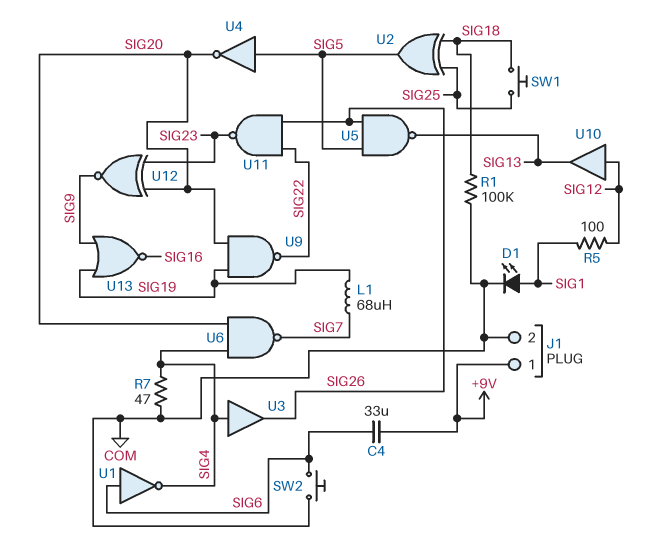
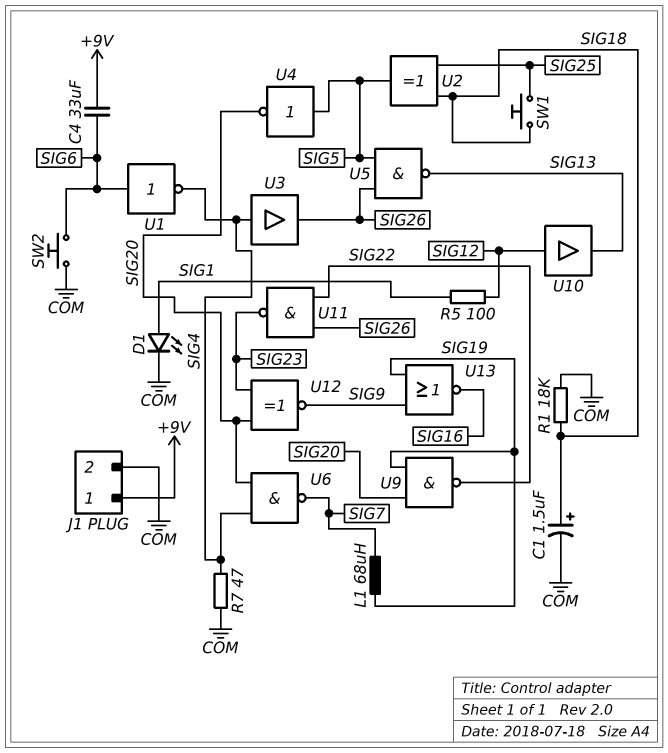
C1: none -> 1.5uF (plus SIG18, minus COM)
R1: 100k (COM, SIG18) -> 18k (COM, SIG18)

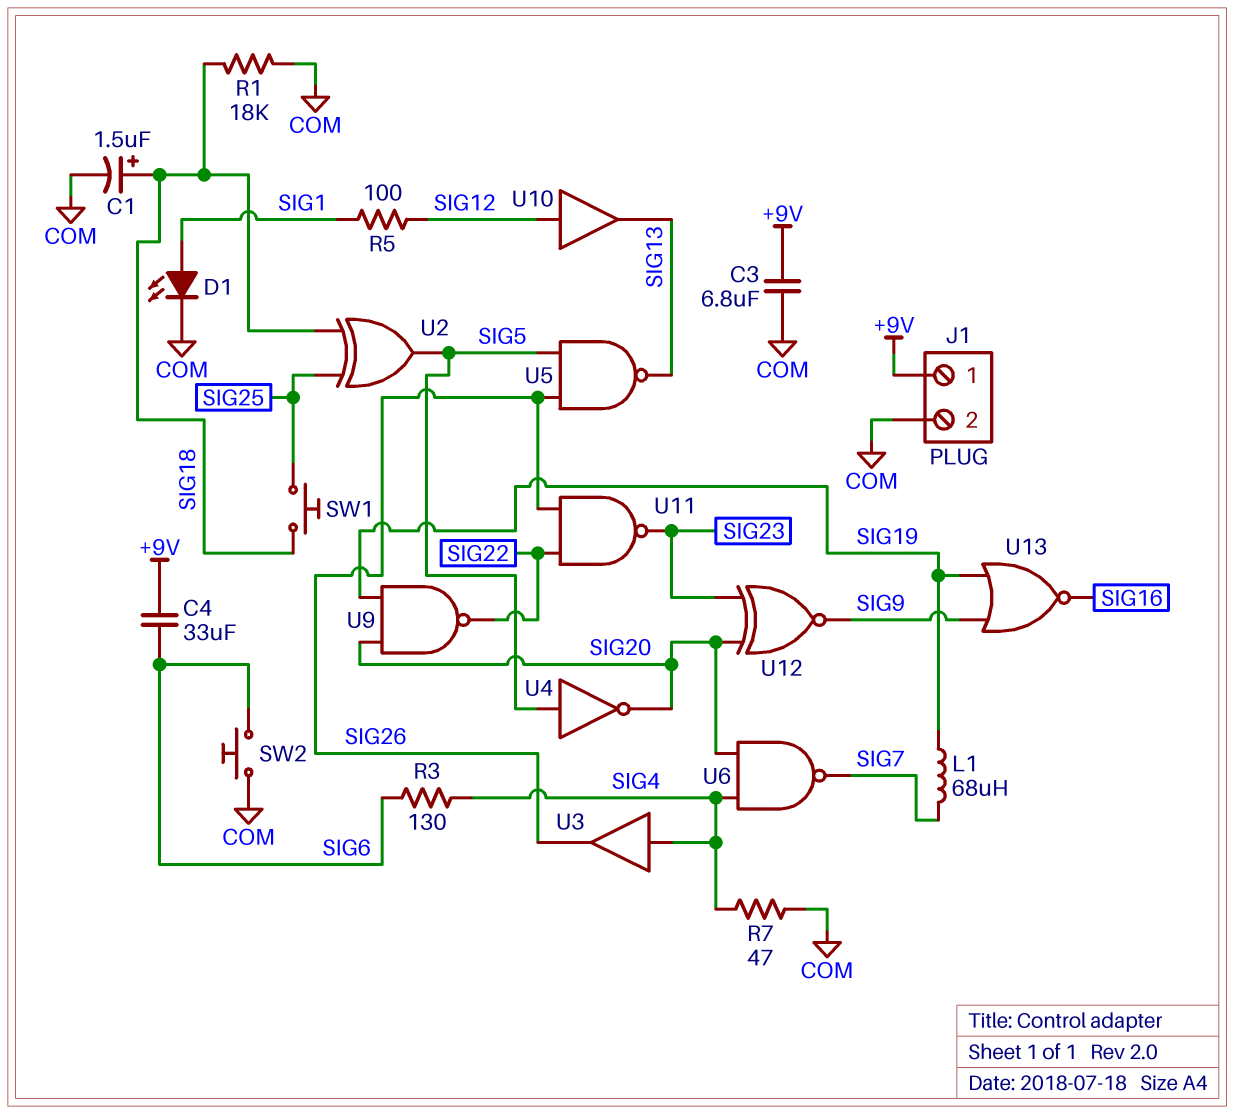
C3: none -> 6.8uF (+9V, COM)
R3: none -> 130 (SIG4, SIG6)
U1: NOT (in SIG6, out SIG4) -> none

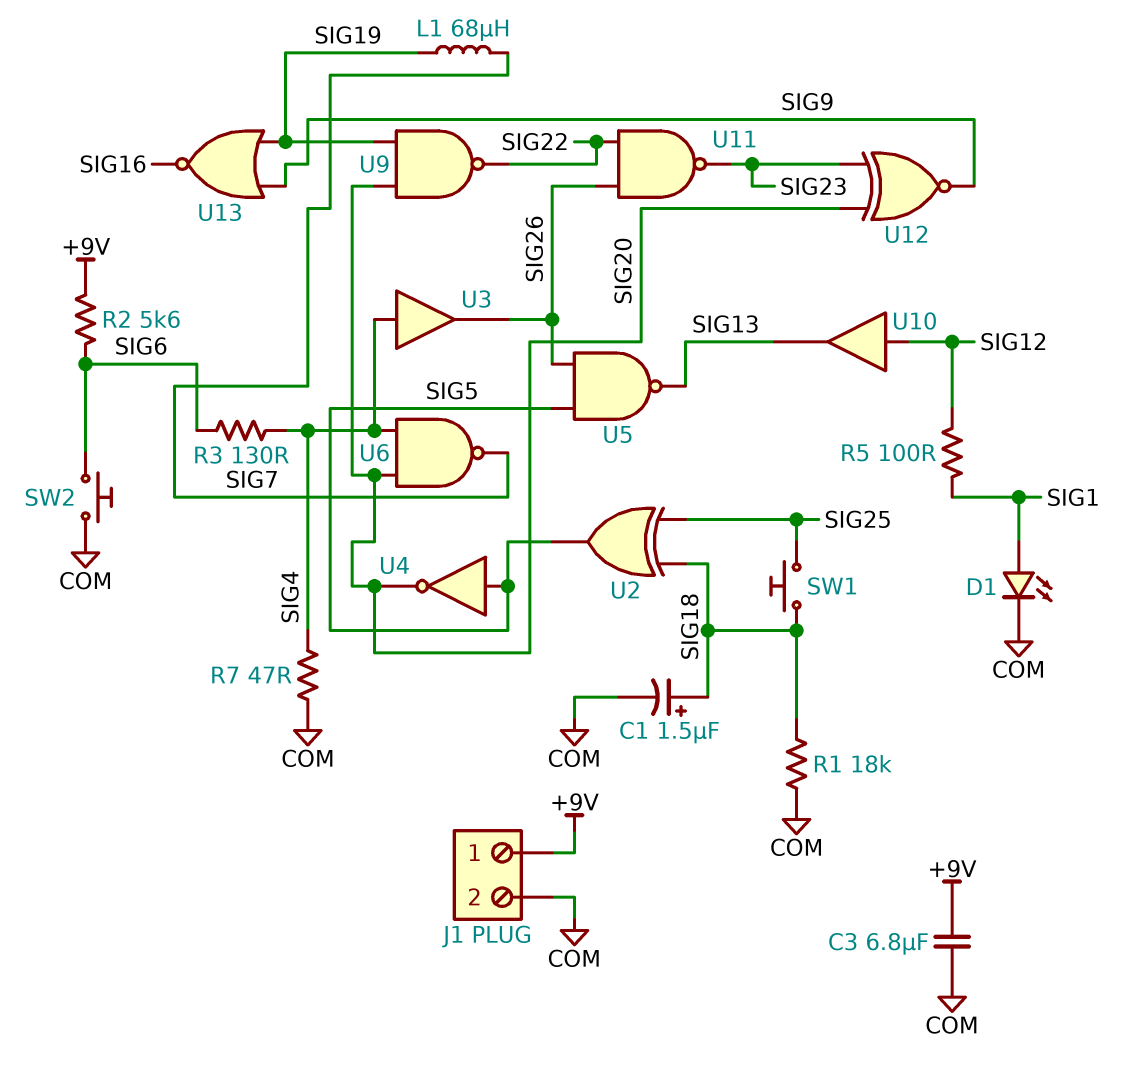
C4: 33uF (+9V, SIG6) -> none
R2: none -> 5.6k (+9V, SIG6)

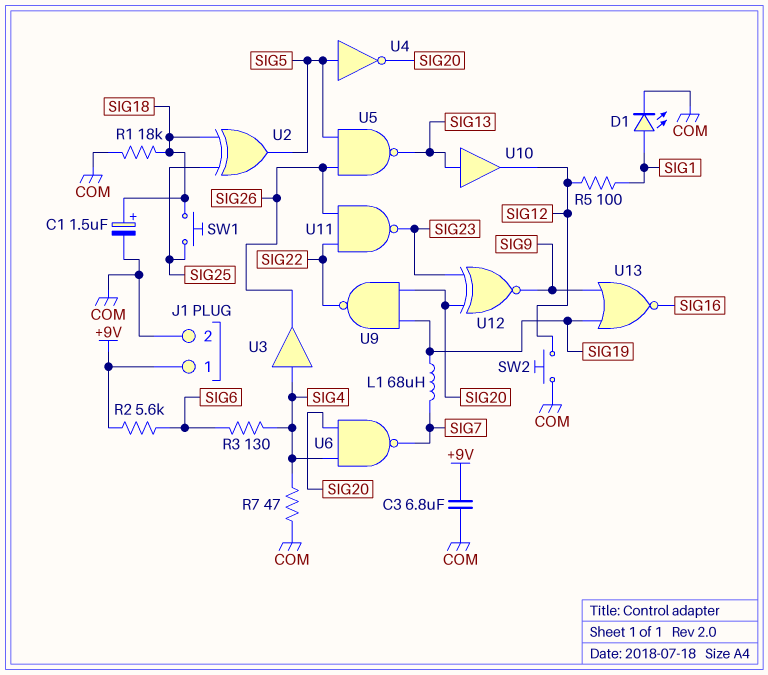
SW2: button (COM, SIG6) -> button (COM, SIG12)
U10: buffer (in SIG12, out SIG13) -> buffer (in SIG13, out SIG12)

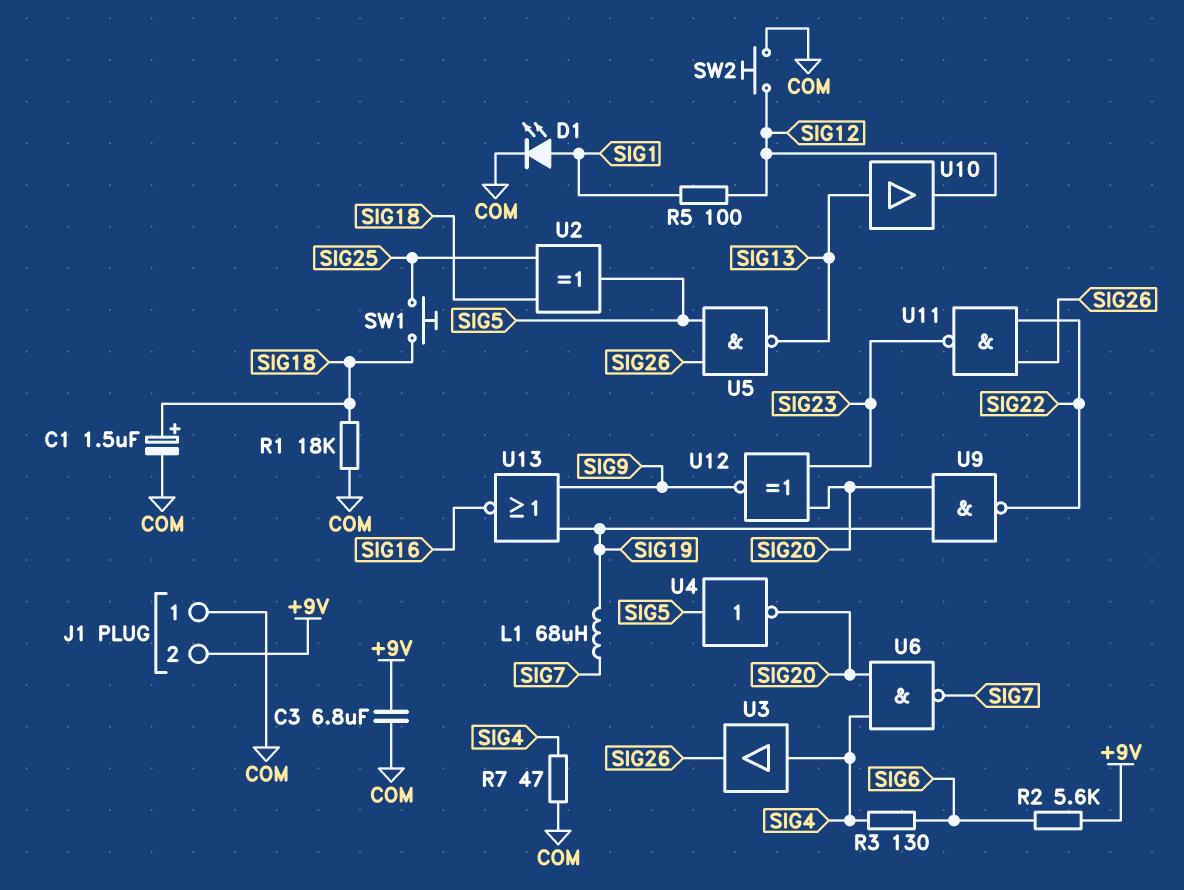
J1 pin 1: +9V -> COM
J1 pin 2: COM -> +9V

